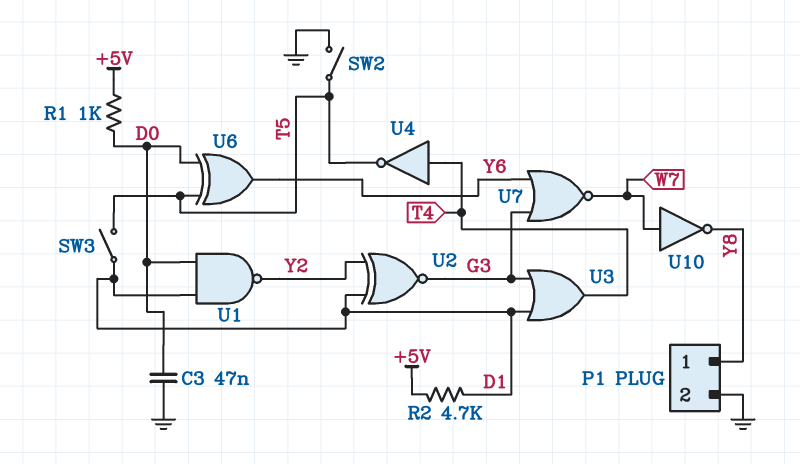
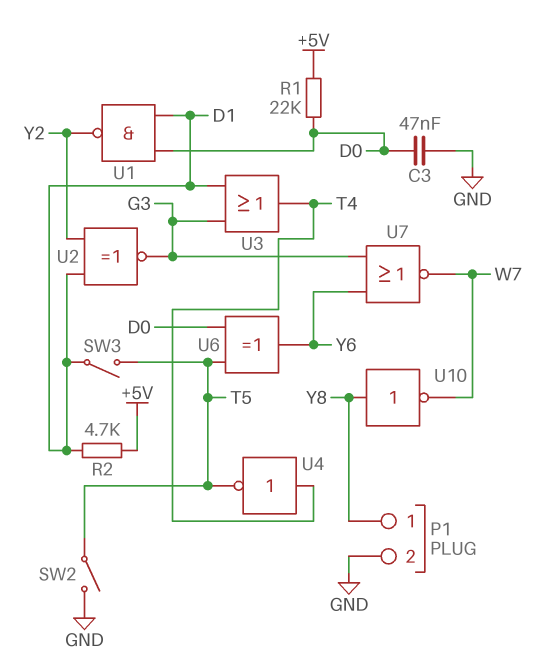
R1: 1k (+5V, D0) -> 22k (+5V, D0)
U10: NOT (in W7, out Y8) -> NOT (in Y8, out W7)

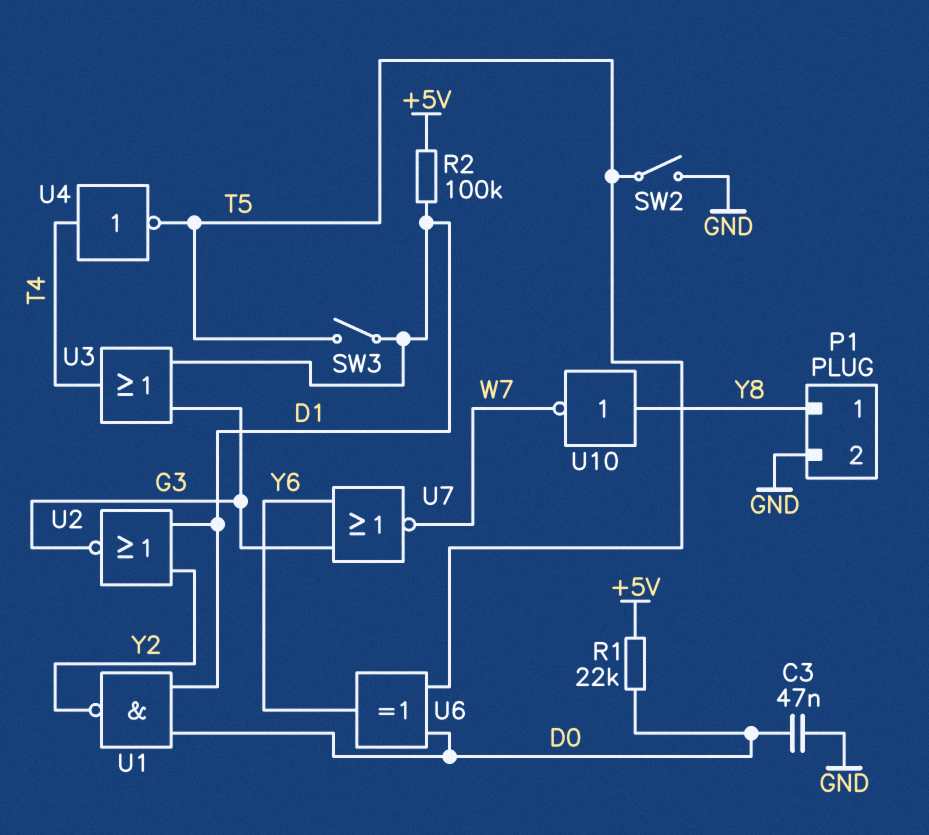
R2: 4.7k (+5V, D1) -> 100k (+5V, D1)
U2: XNOR (in D1, in Y2, out G3) -> NOR (in D1, in Y2, out G3)

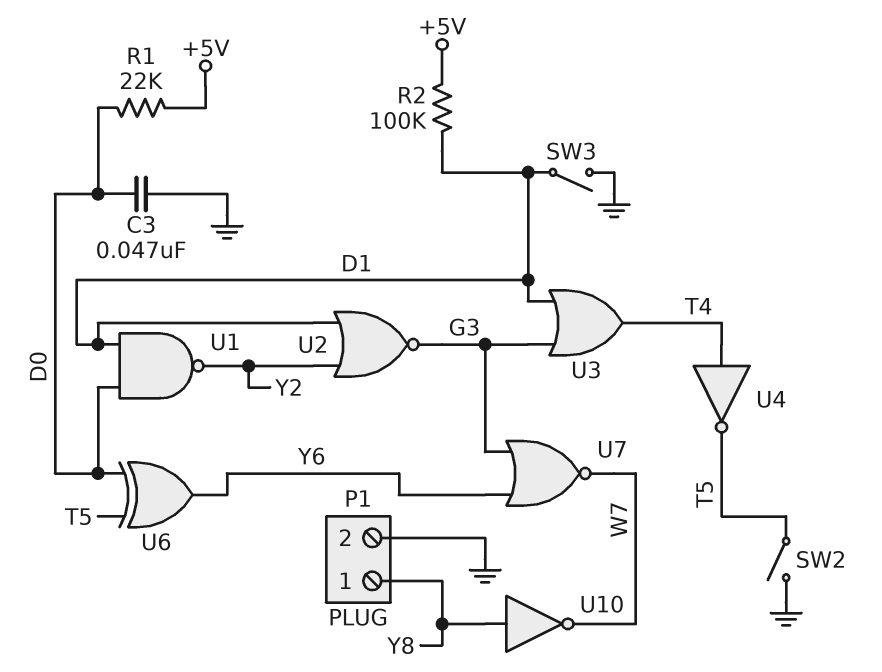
SW3: switch (D1, T5) -> switch (D1, GND)

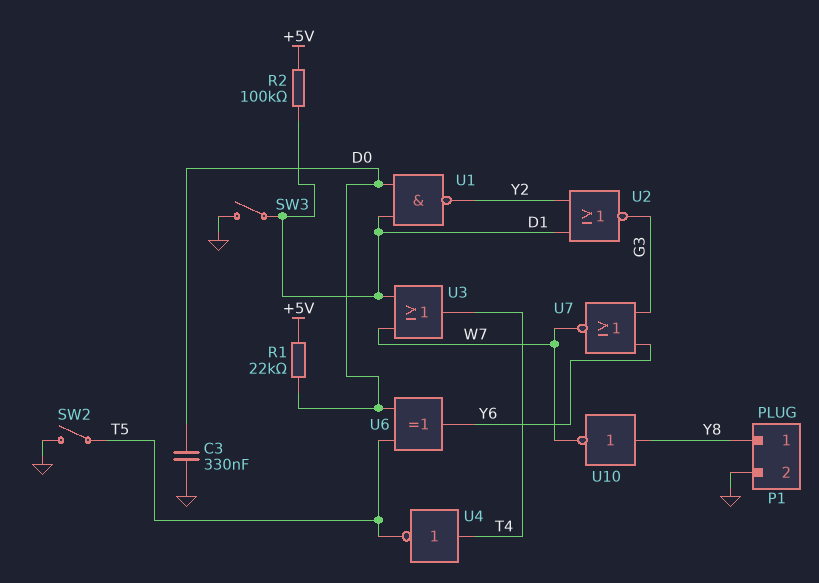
C3: 47nF (D0, GND) -> 330nF (D0, GND)
U3: OR (in D1, in G3, out T4) -> OR (in D1, in W7, out T4)

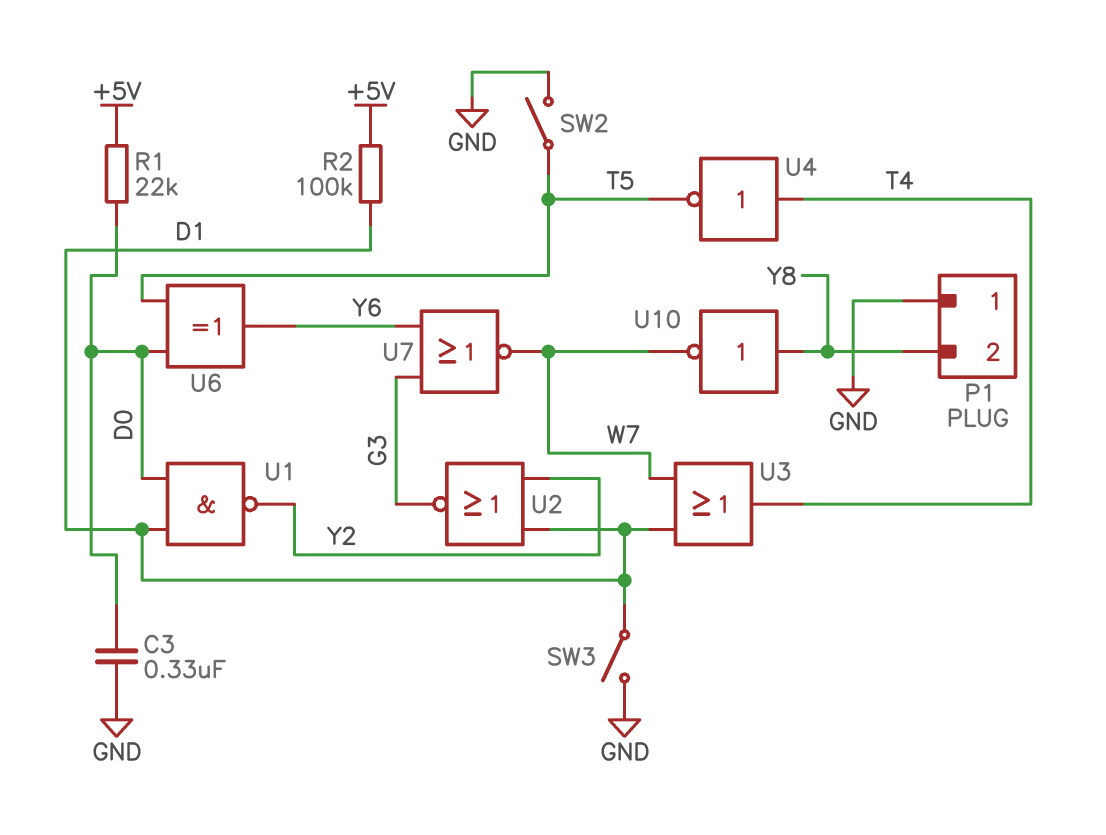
P1 pin 1: Y8 -> GND
P1 pin 2: GND -> Y8

